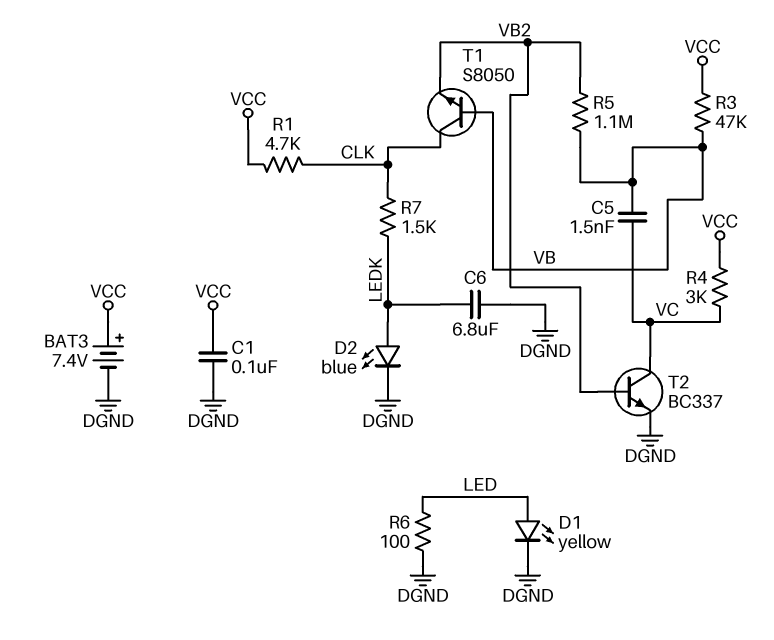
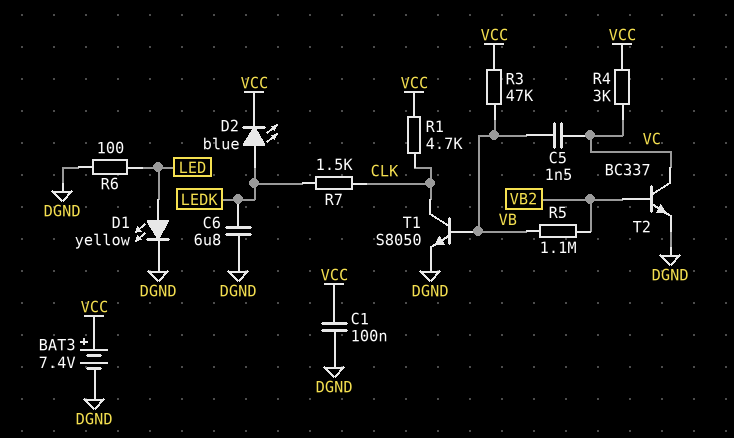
D2: LED blue (A LEDK, K DGND) -> LED blue (A LEDK, K VCC)
T1: NPN S8050 (B VB, C CLK, E VB2) -> NPN S8050 (B VB, C CLK, E DGND)

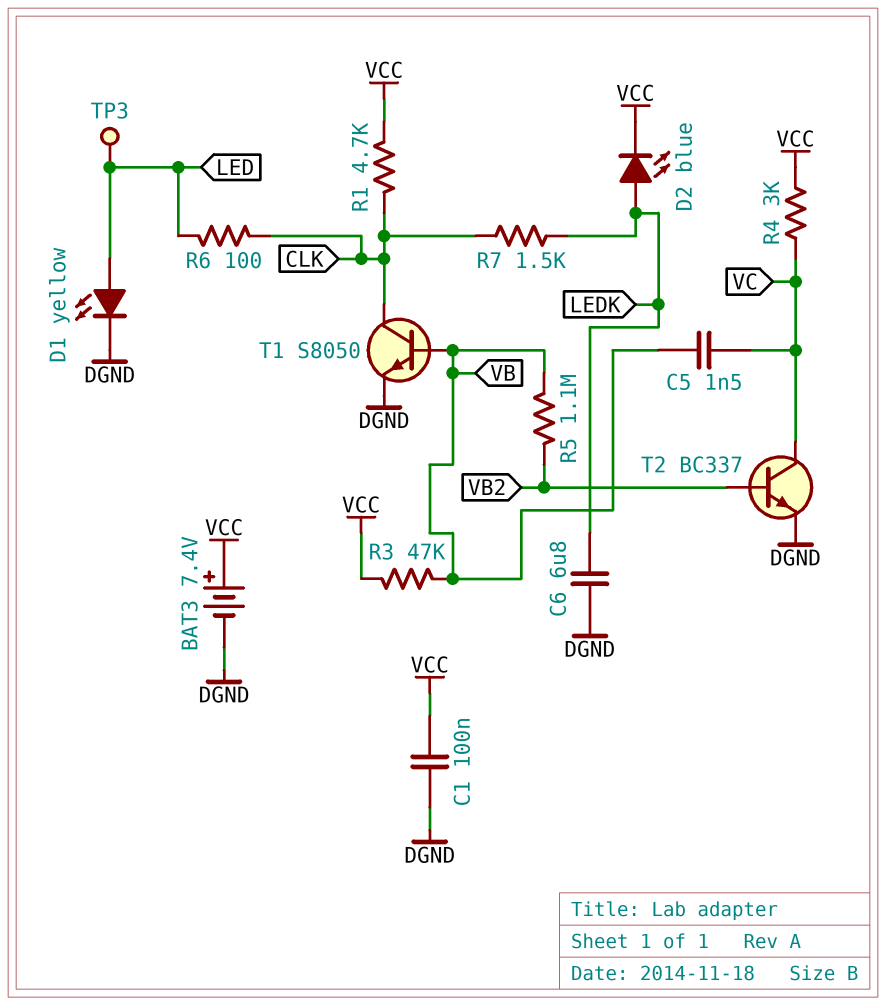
R6: 100 (DGND, LED) -> 100 (CLK, LED)
TP3: none -> test point (LED)

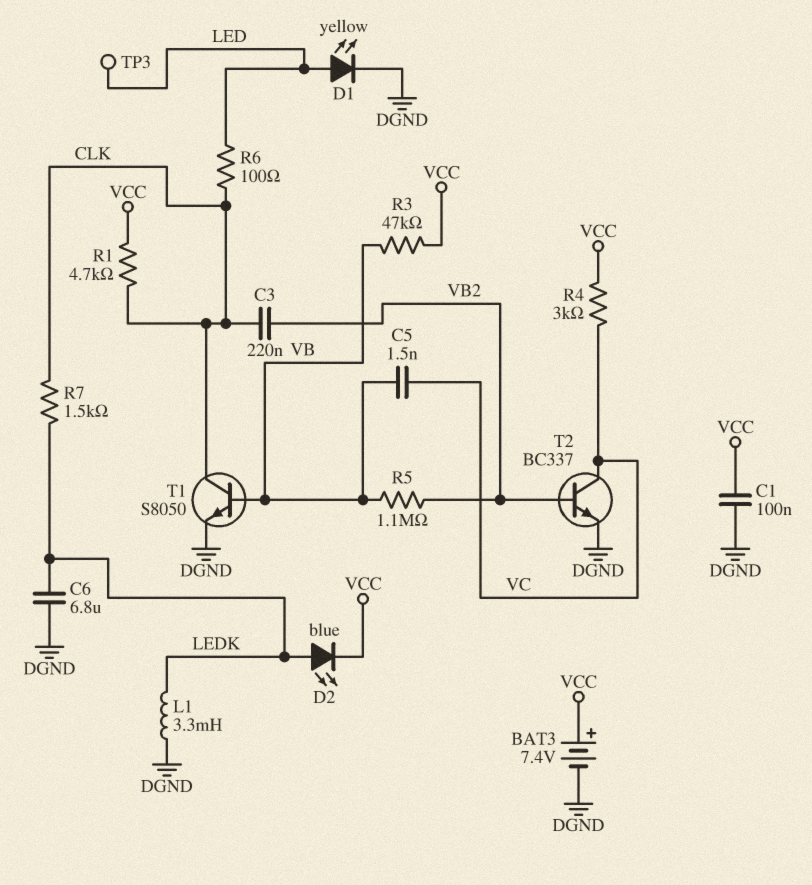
C3: none -> 220nF (CLK, VB2)
L1: none -> 3.3mH (DGND, LEDK)

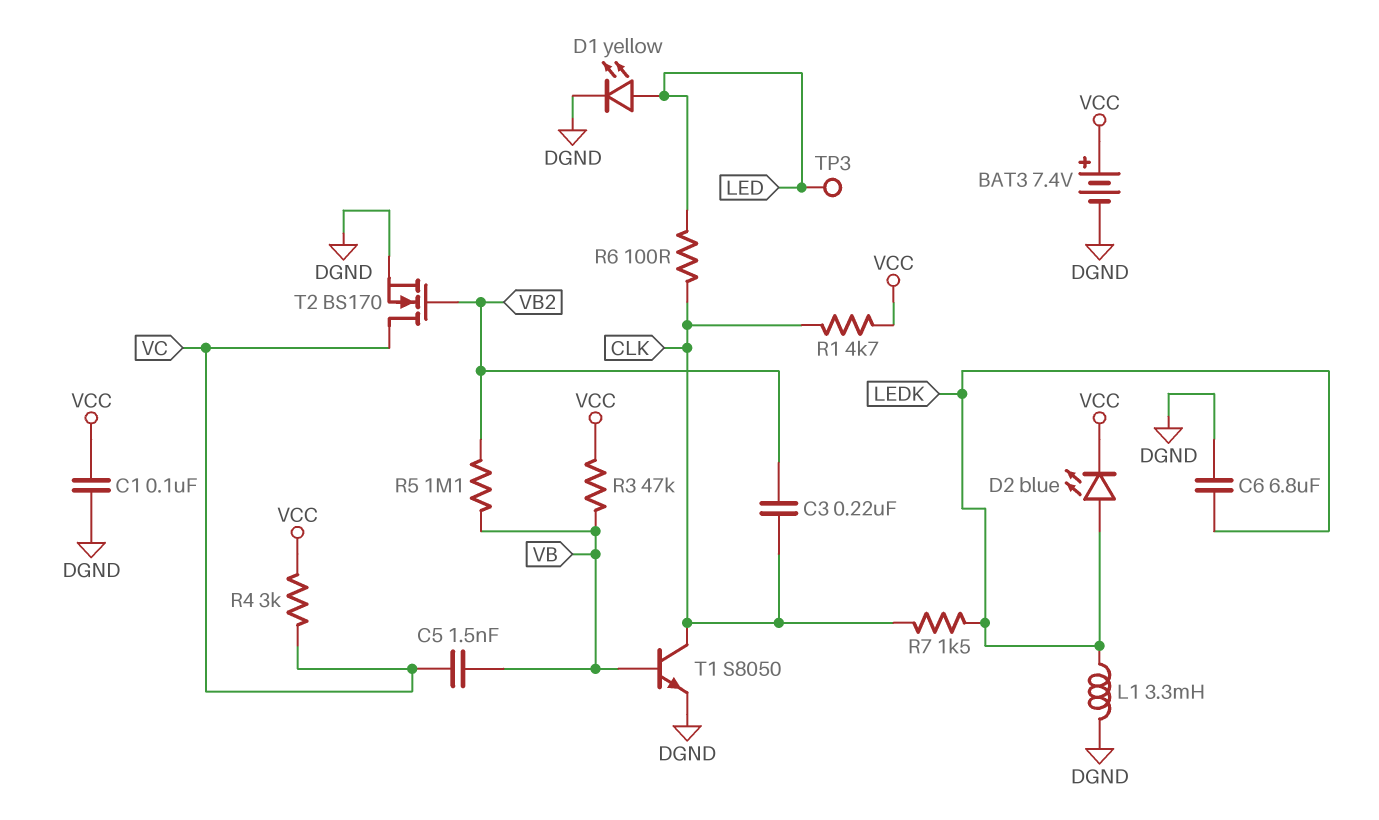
T2: NPN BC337 (B VB2, C VC, E DGND) -> NMOS BS170 (G VB2, D VC, S DGND)

